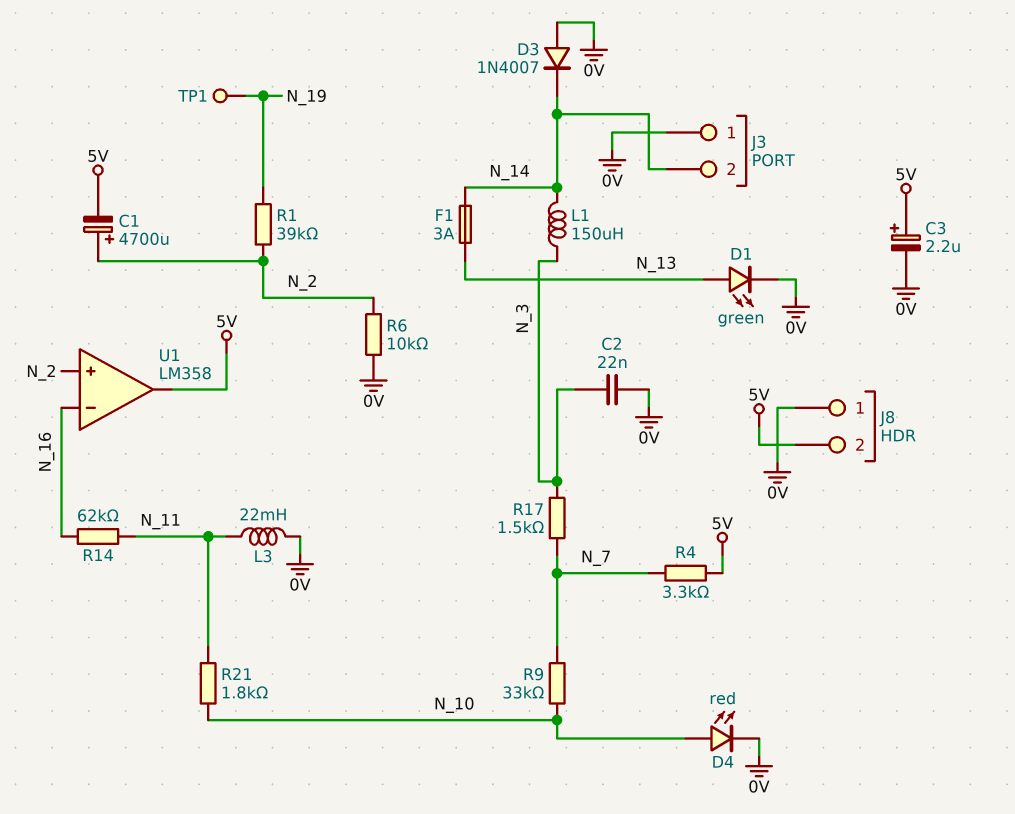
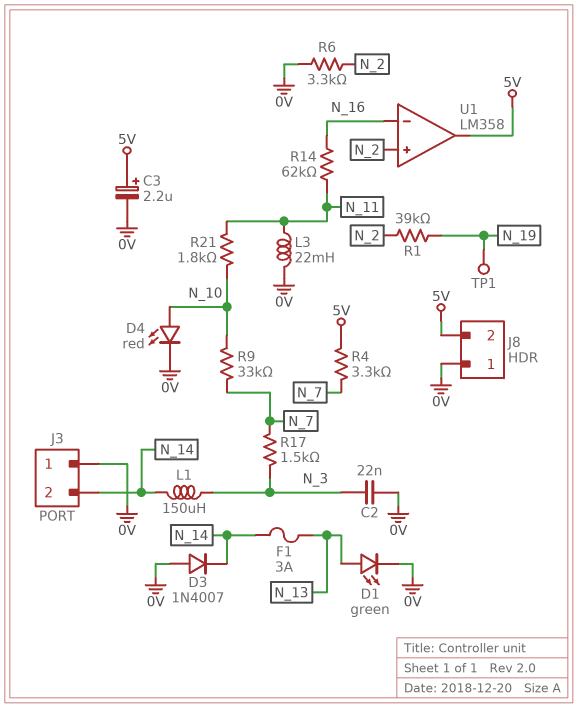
C1: 4700uF (plus N_2, minus 5V) -> none
R6: 10k (0V, N_2) -> 3.3k (0V, N_2)

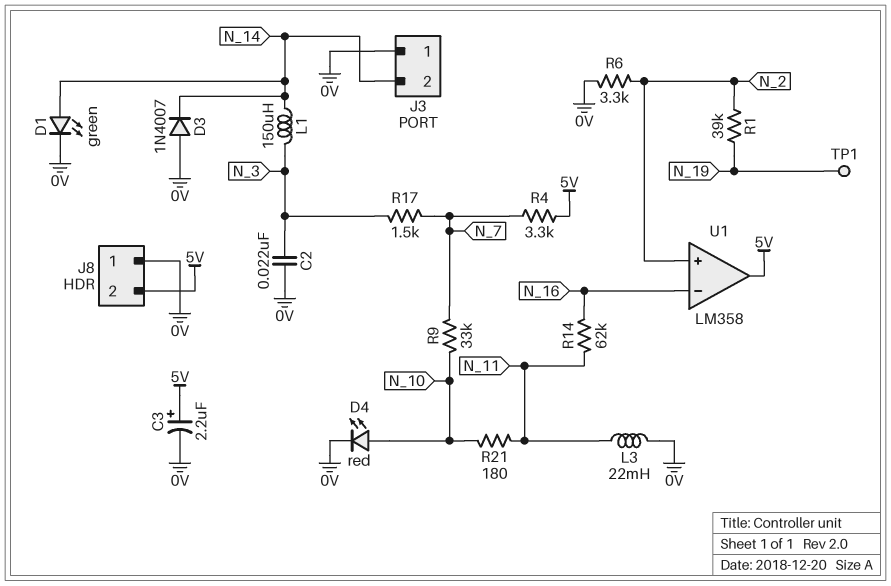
D1: LED green (A N_13, K 0V) -> LED green (A N_14, K 0V)
F1: 3A (N_13, N_14) -> none
R21: 1.8k (N_10, N_11) -> 180 (N_10, N_11)

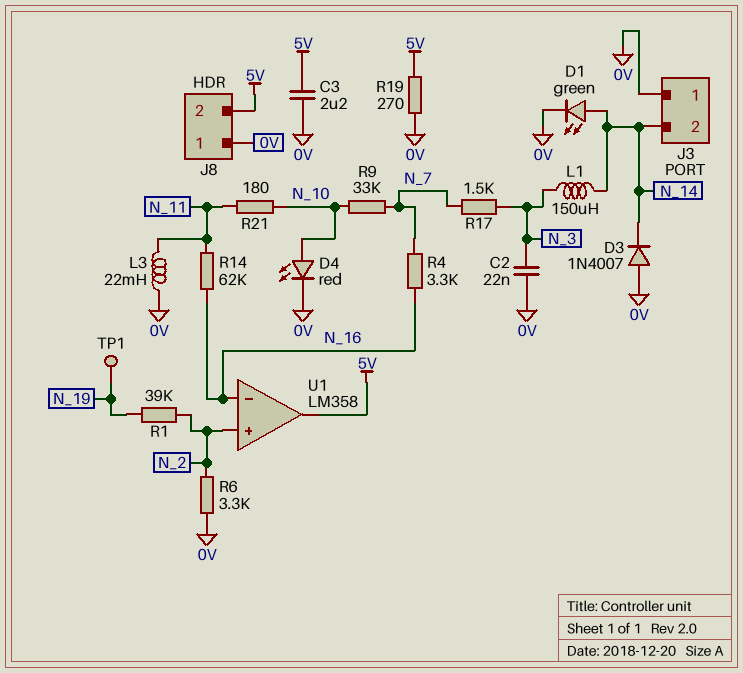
C3: 2.2uF (plus 5V, minus 0V) -> 2.2uF (0V, 5V)
R4: 3.3k (5V, N_7) -> 3.3k (N_7, N_16)
R19: none -> 270 (0V, 5V)

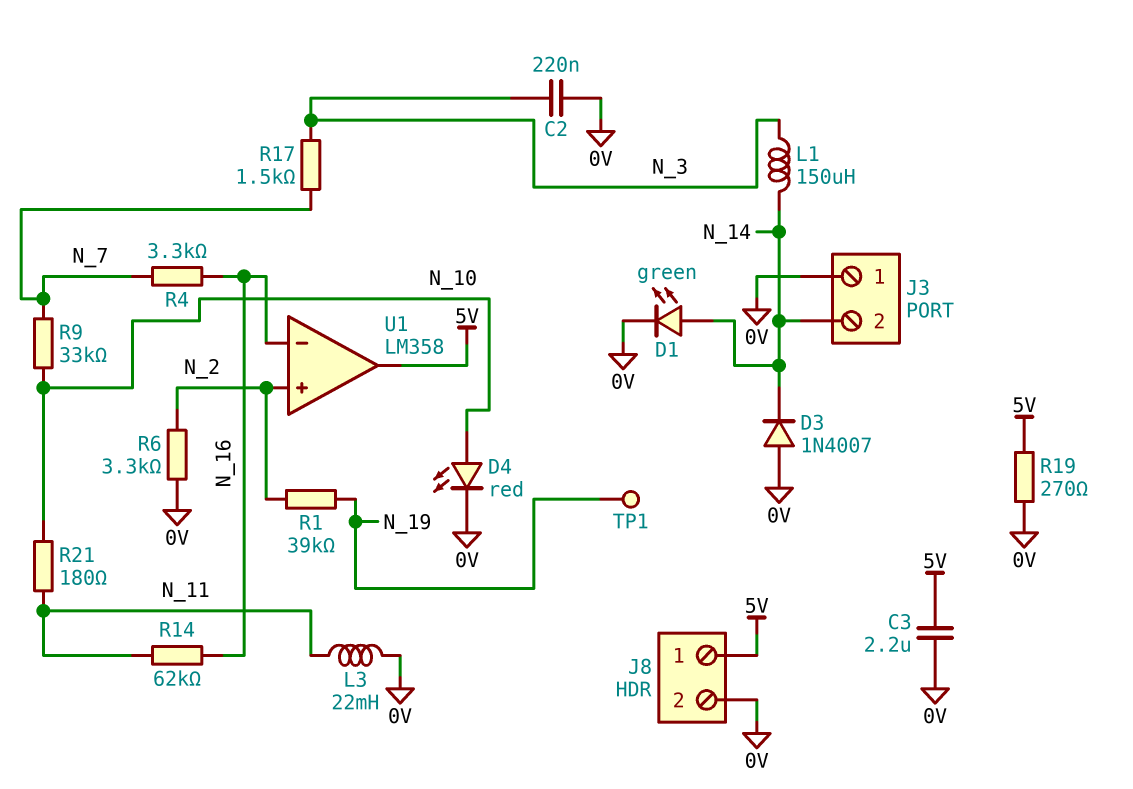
C2: 22nF (0V, N_3) -> 220nF (0V, N_3)
J8 pin 1: 0V -> 5V
J8 pin 2: 5V -> 0V

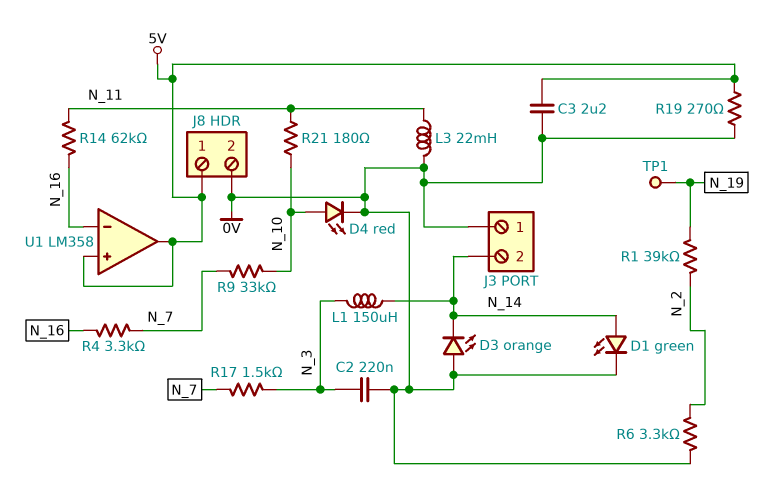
D3: diode 1N4007 (A 0V, K N_14) -> LED orange (A 0V, K N_14)
U1 pin in+: N_2 -> 5V

